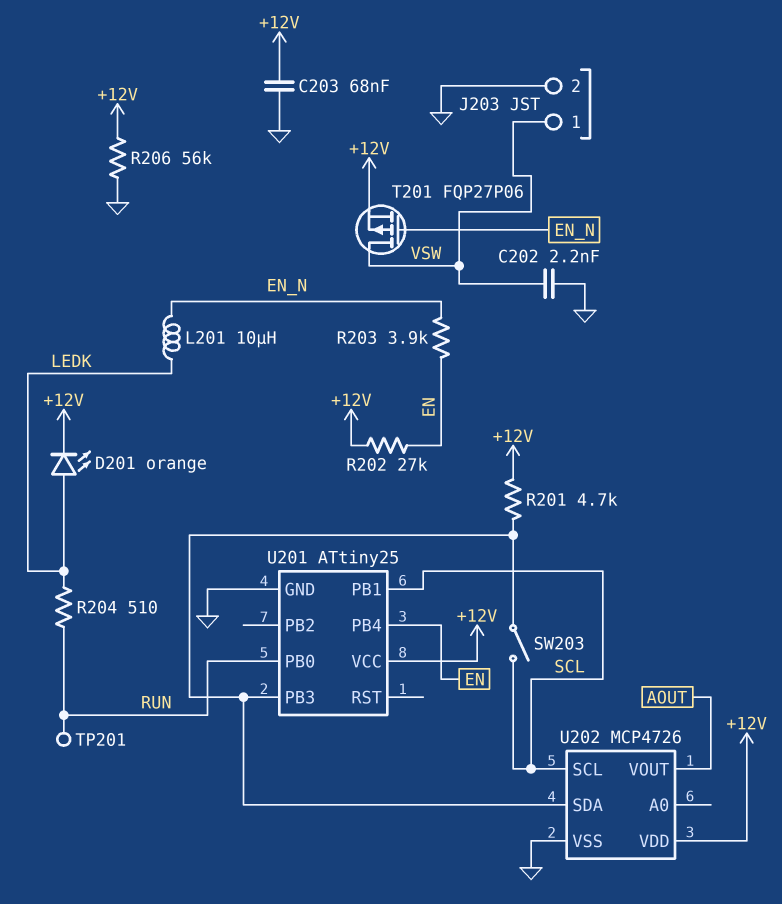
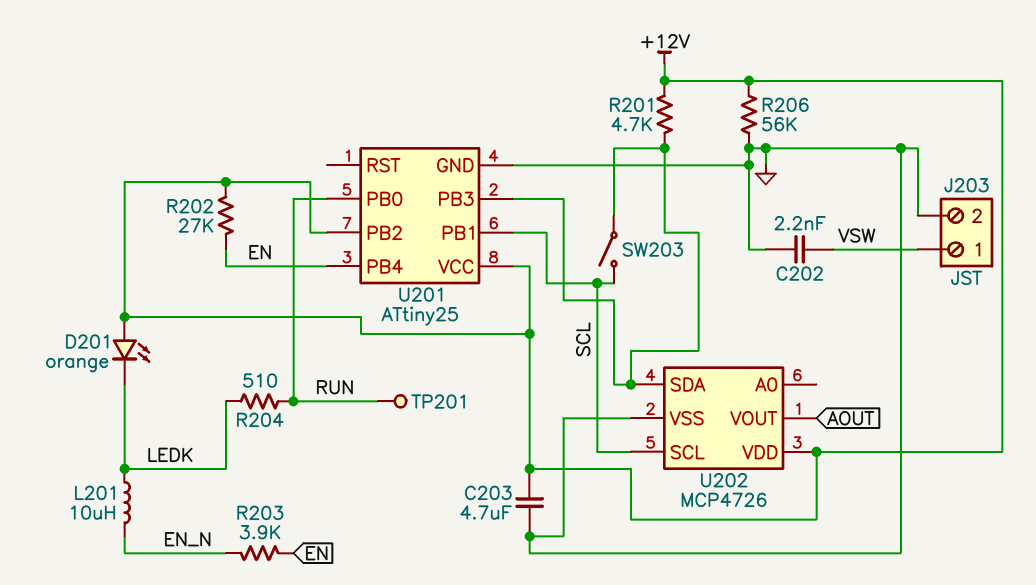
C203: 68nF (+12V, GND) -> 4.7uF (+12V, GND)
D201: LED orange (A LEDK, K +12V) -> LED orange (A +12V, K LEDK)
T201: PMOS FQP27P06 (G EN_N, D VSW, S +12V) -> none
U201 pin PB2: none -> +12V

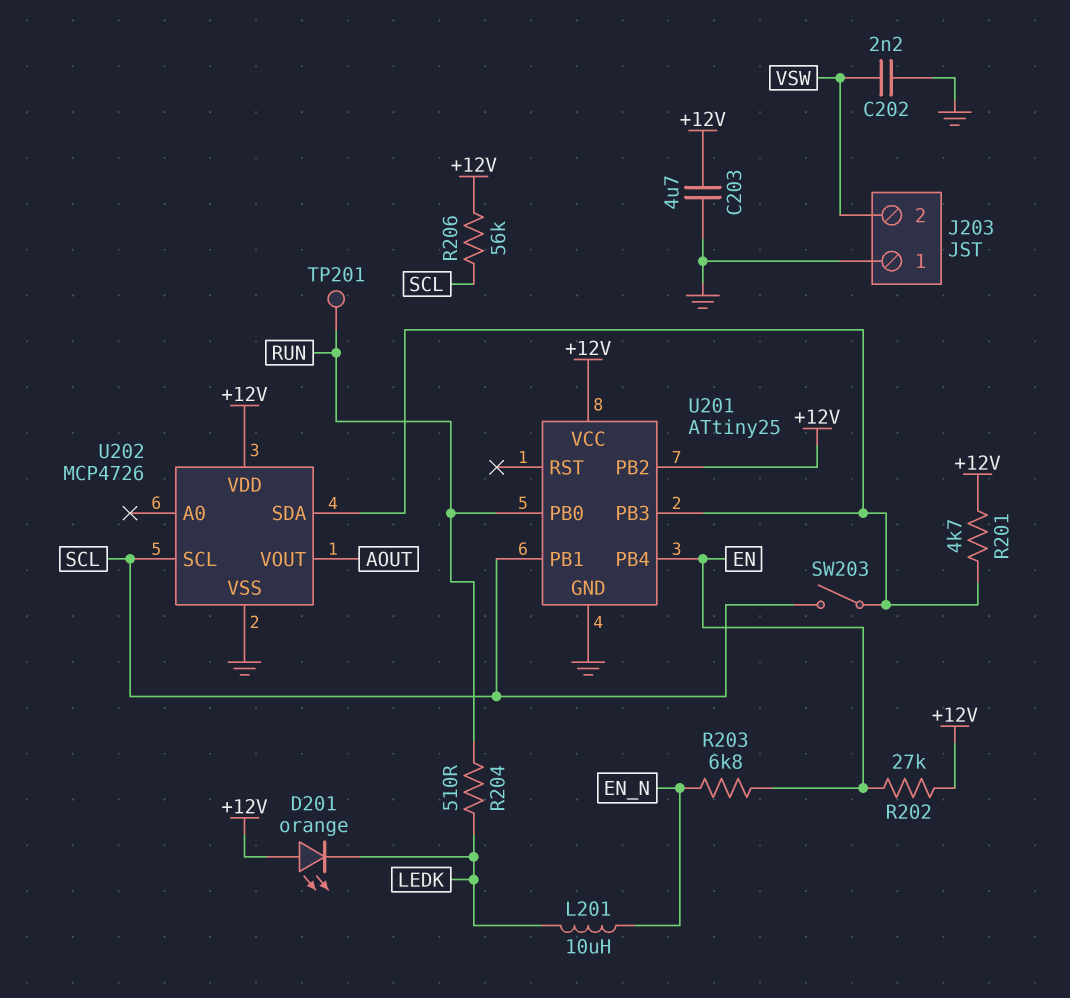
J203 pin 1: VSW -> GND
J203 pin 2: GND -> VSW
R203: 3.9k (EN, EN_N) -> 6.8k (EN, EN_N)
R206: 56k (+12V, GND) -> 56k (+12V, SCL)

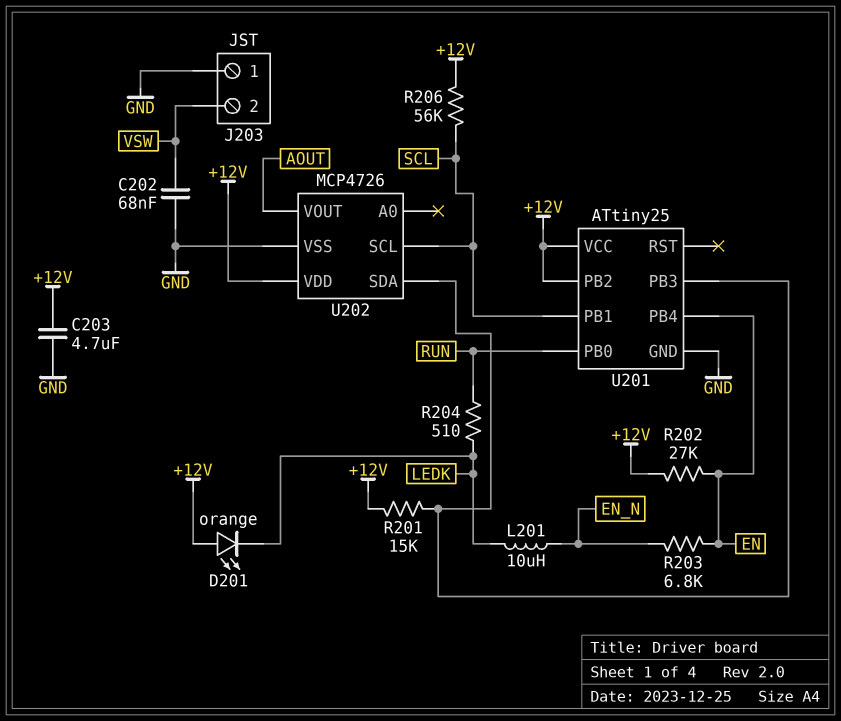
C202: 2.2nF (GND, VSW) -> 68nF (GND, VSW)
R201: 4.7k (+12V, U201/PB3) -> 15k (+12V, U201/PB3)
SW203: switch (SCL, U201/PB3) -> none
TP201: test point (RUN) -> none

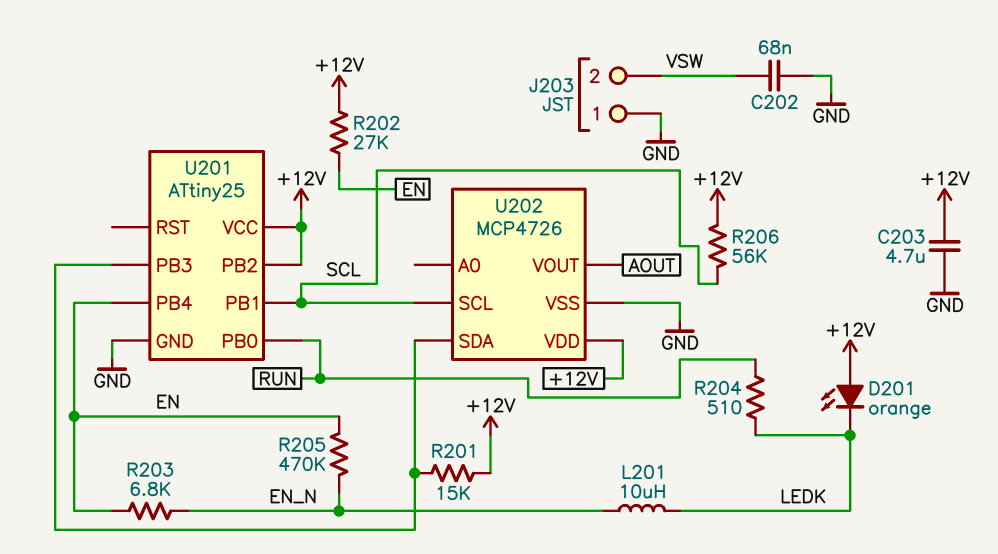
R205: none -> 470k (EN, EN_N)

